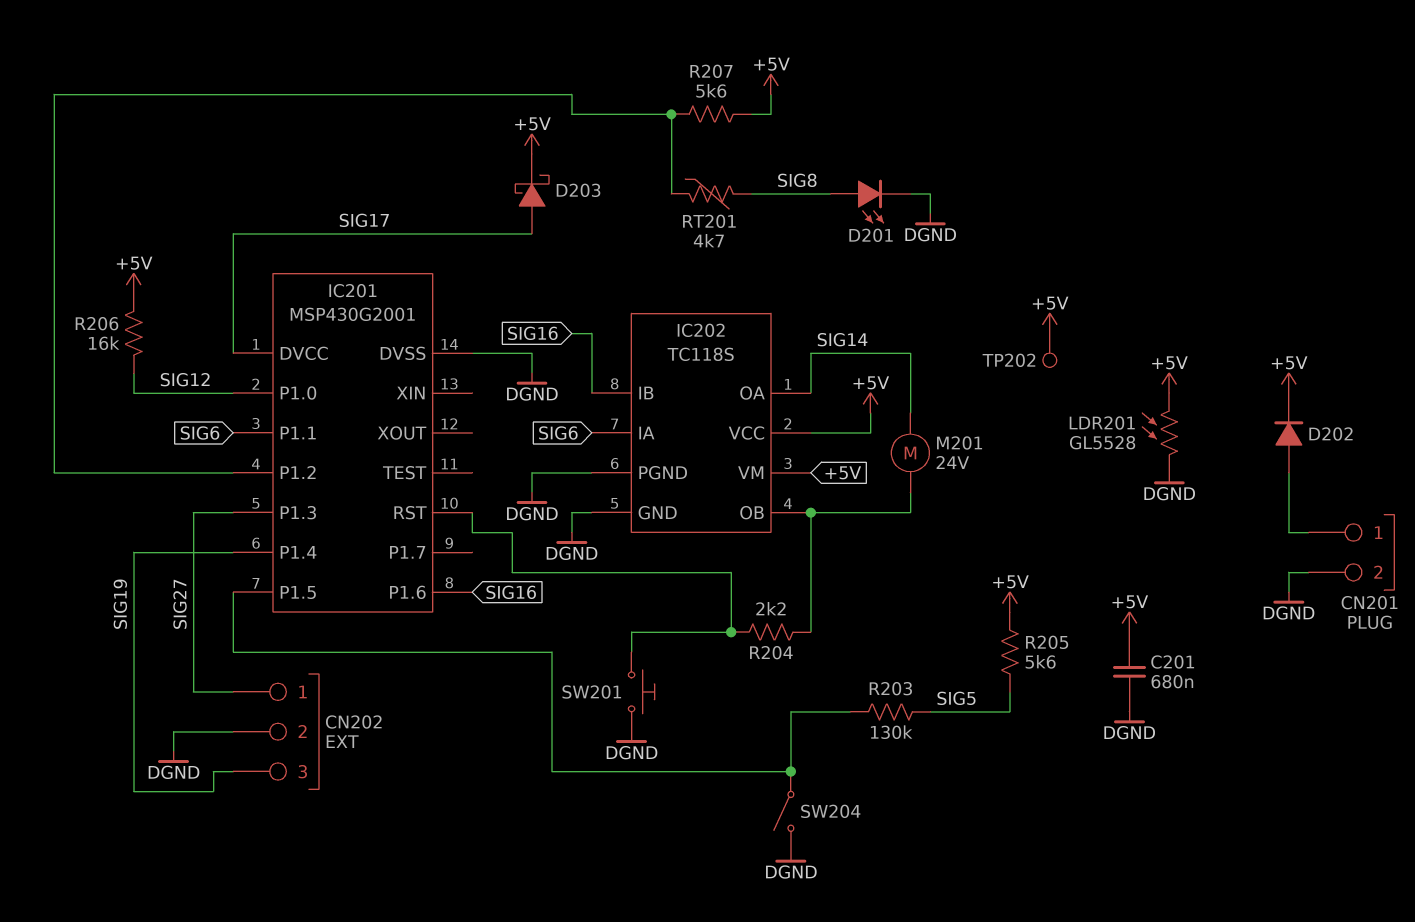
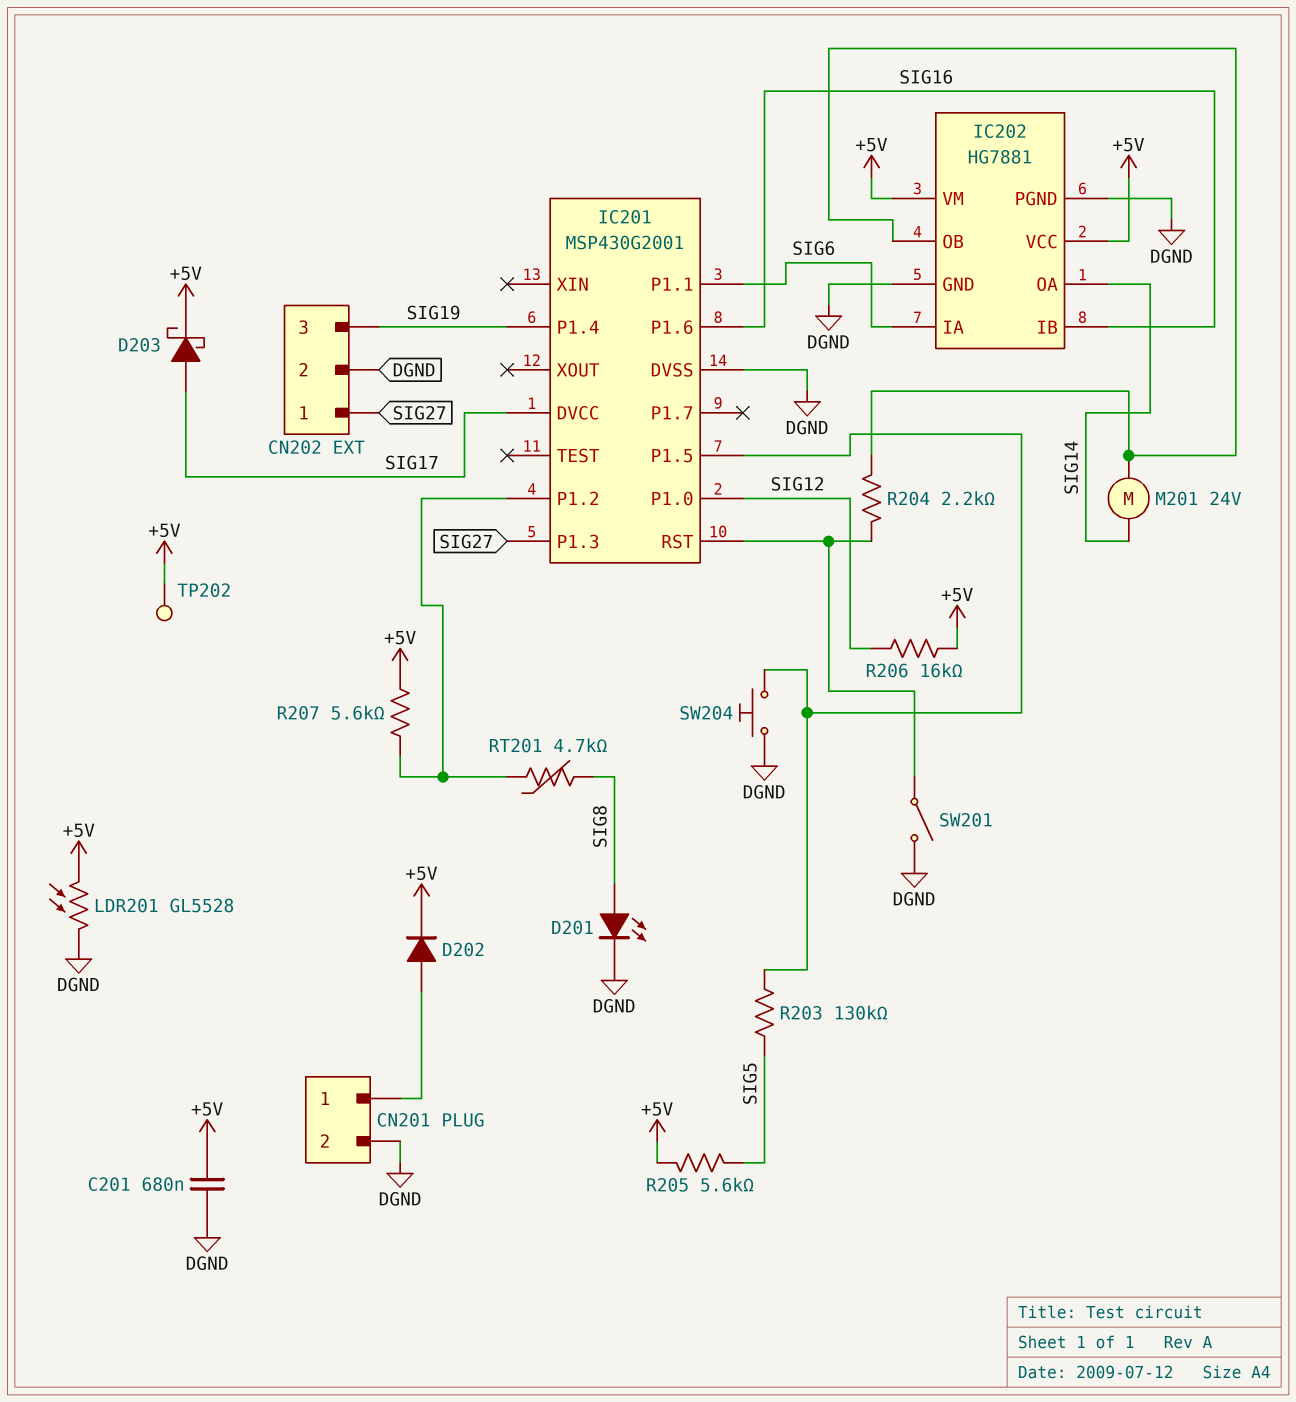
IC202: TC118S -> HG7881
SW201: button (DGND, IC201/RST) -> switch (DGND, IC201/RST)
SW204: switch (DGND, IC201/P1.5) -> button (DGND, IC201/P1.5)

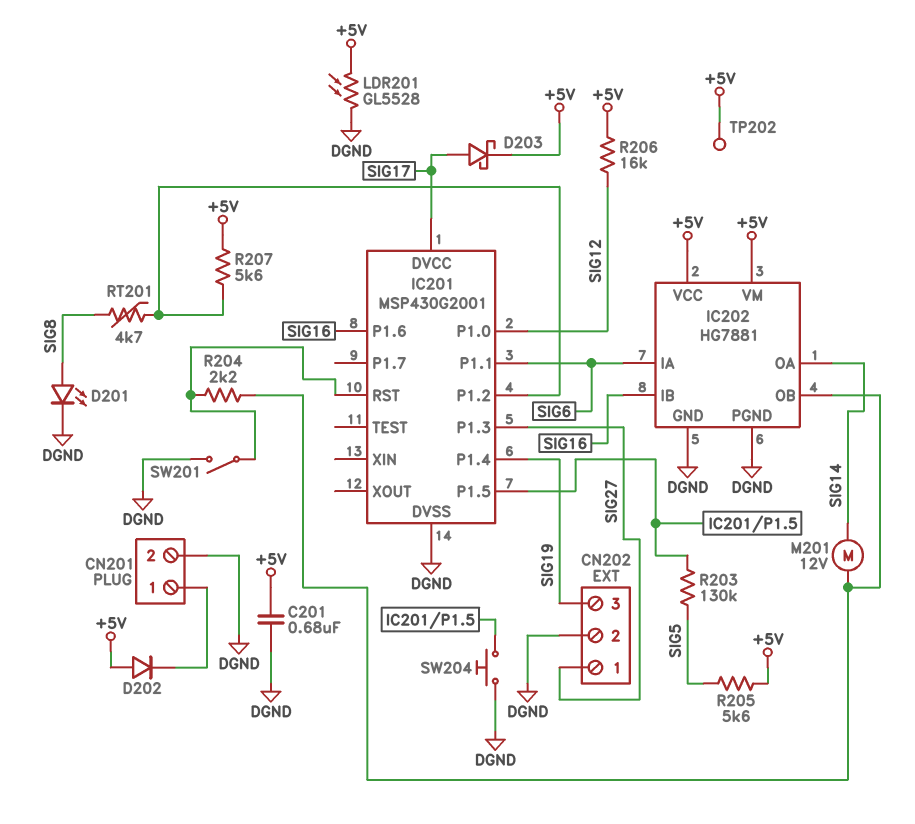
D202: diode (A CN201/1, K +5V) -> diode (A +5V, K CN201/1)
M201: motor 24V (IC202/OB, SIG14) -> motor 12V (IC202/OB, SIG14)

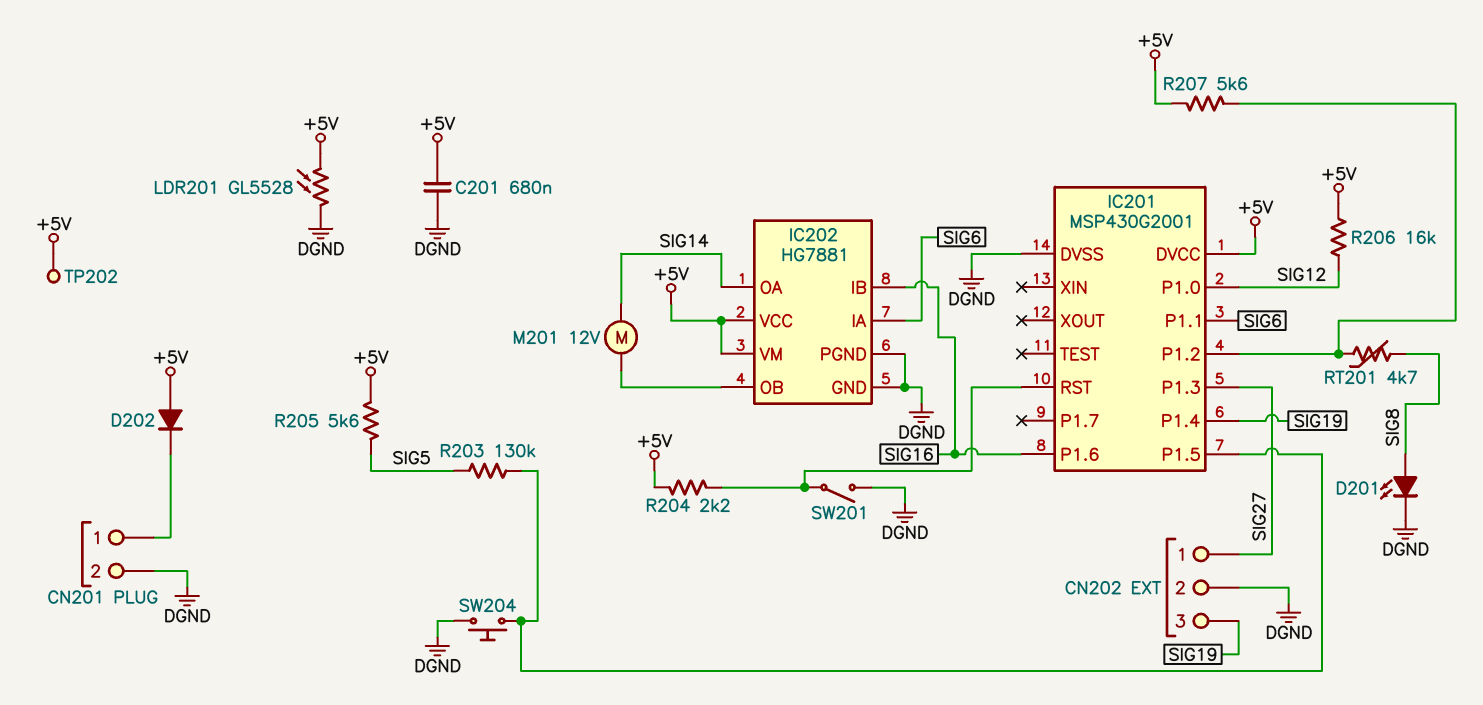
D203: schottky (A SIG17, K +5V) -> none
IC201 pin DVCC: SIG17 -> +5V
R204: 2.2k (IC201/RST, IC202/OB) -> 2.2k (+5V, IC201/RST)

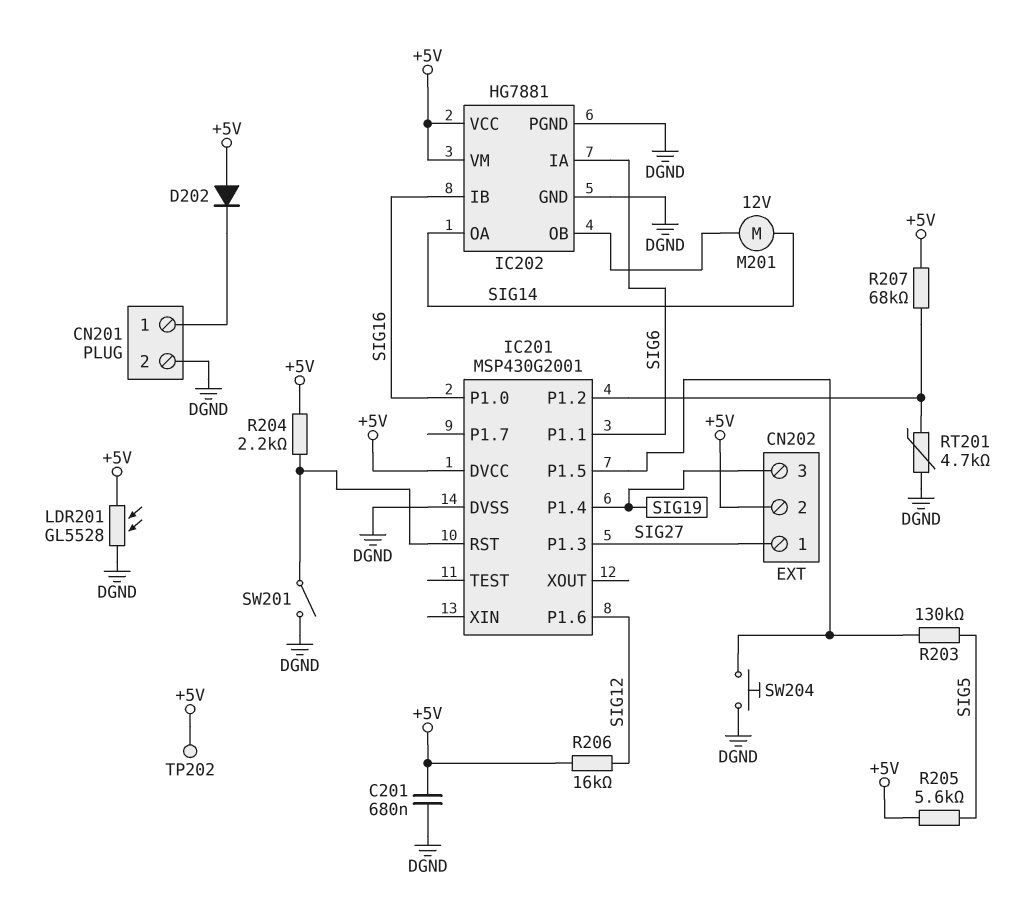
CN202 pin 2: DGND -> +5V
D201: LED (A SIG8, K DGND) -> none
IC201 pin P1.0: SIG12 -> SIG16
IC201 pin P1.6: SIG16 -> SIG12
R207: 5.6k (+5V, IC201/P1.2) -> 68k (+5V, IC201/P1.2)
RT201: 4.7k (IC201/P1.2, SIG8) -> 4.7k (DGND, IC201/P1.2)

